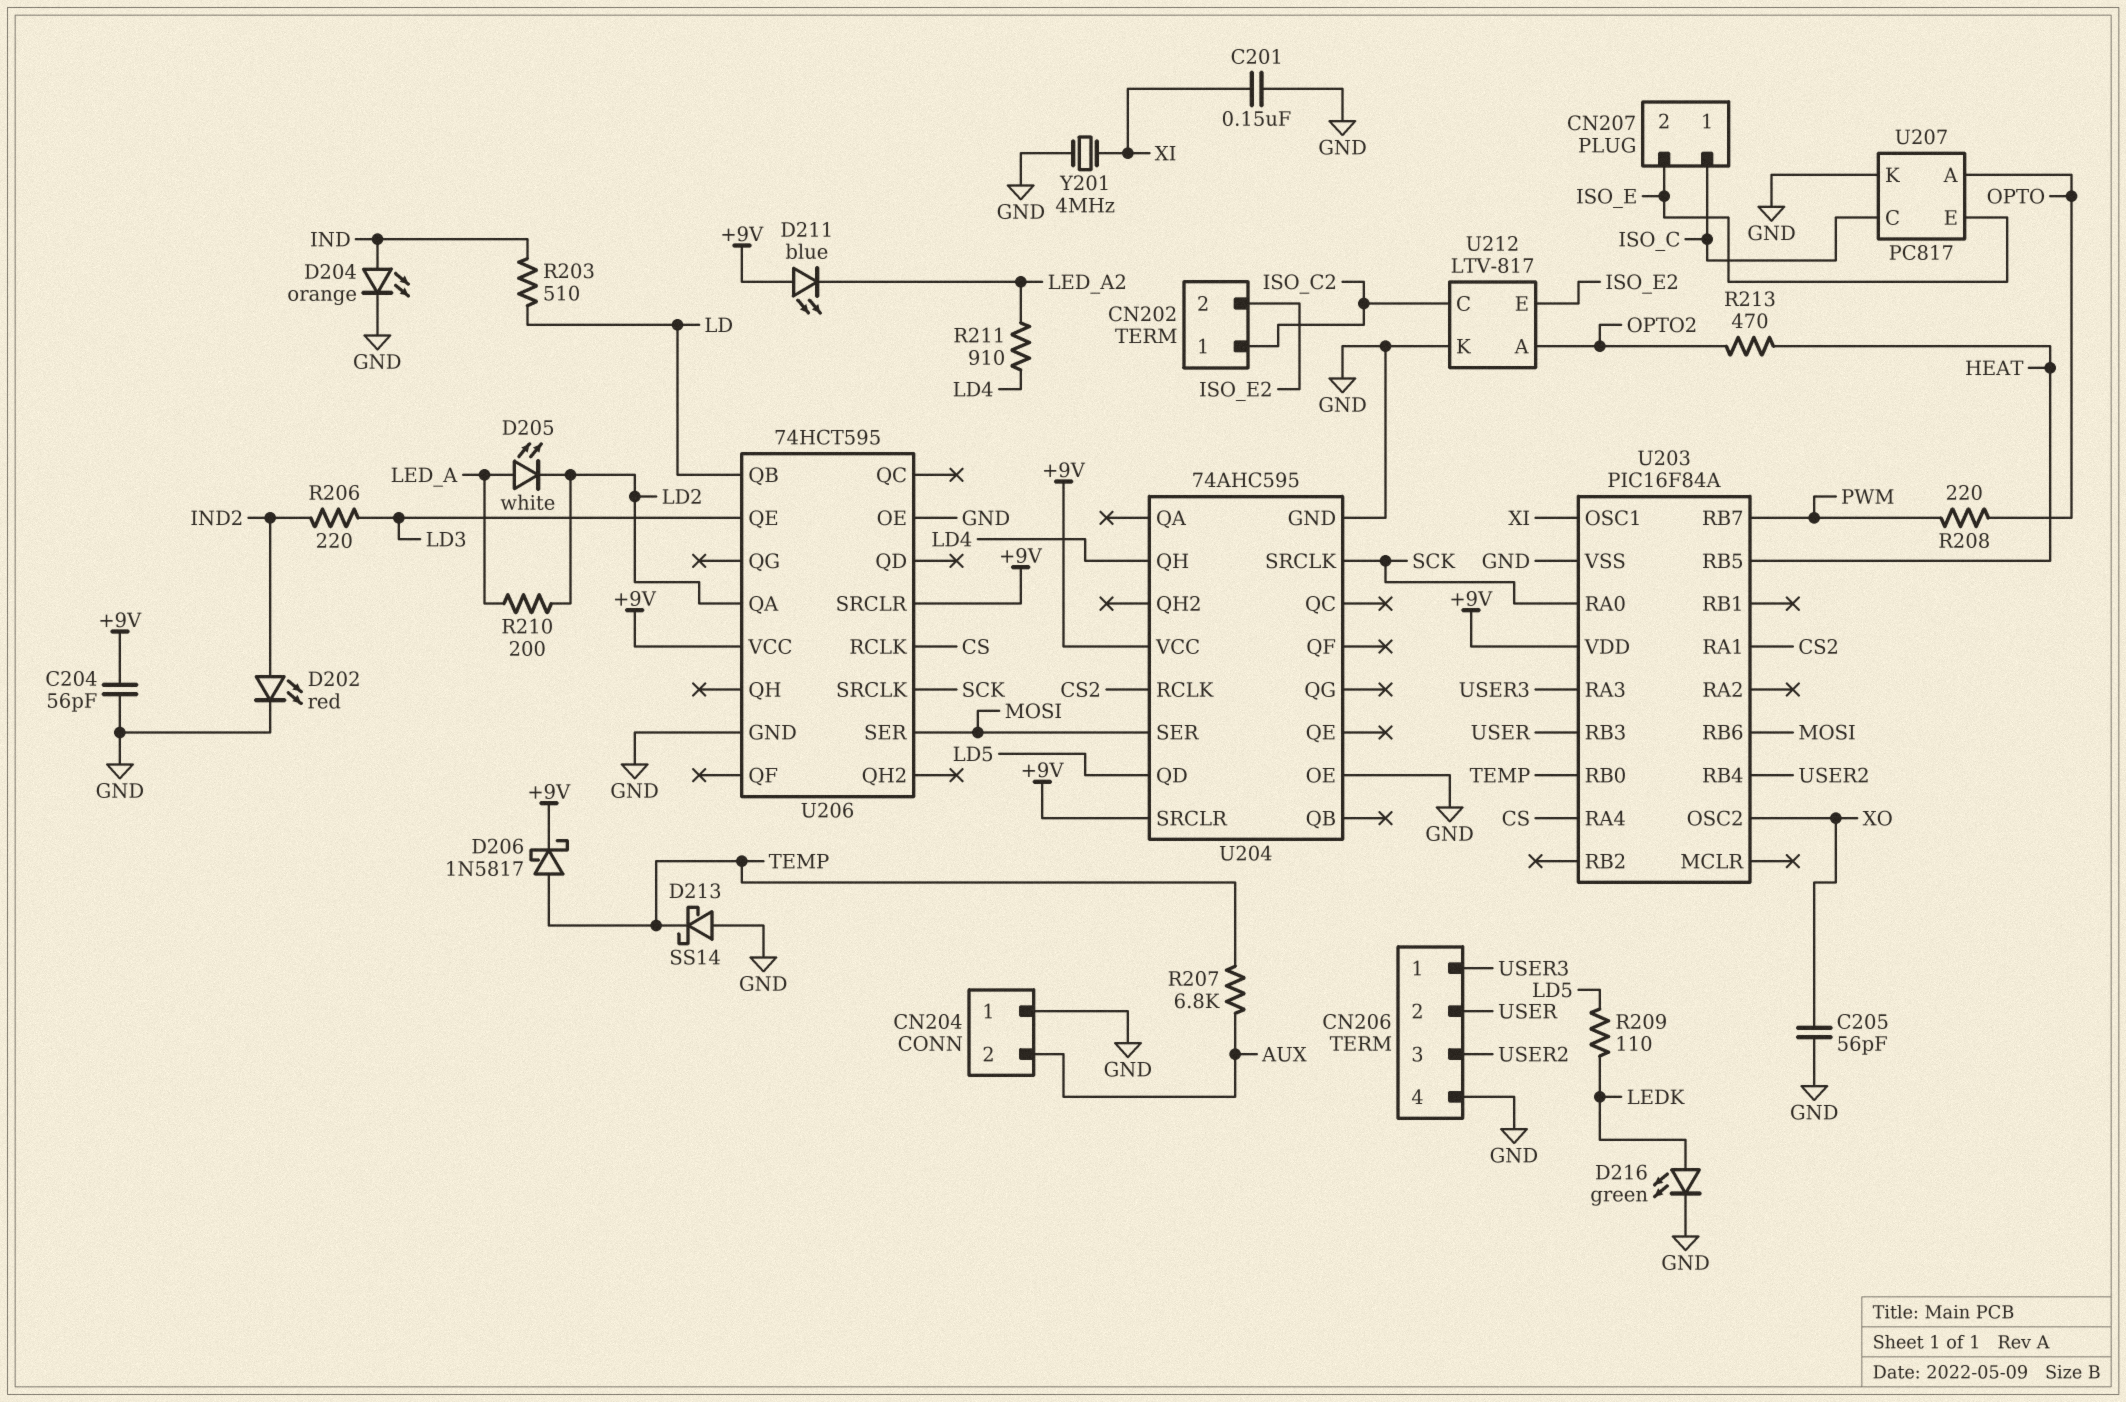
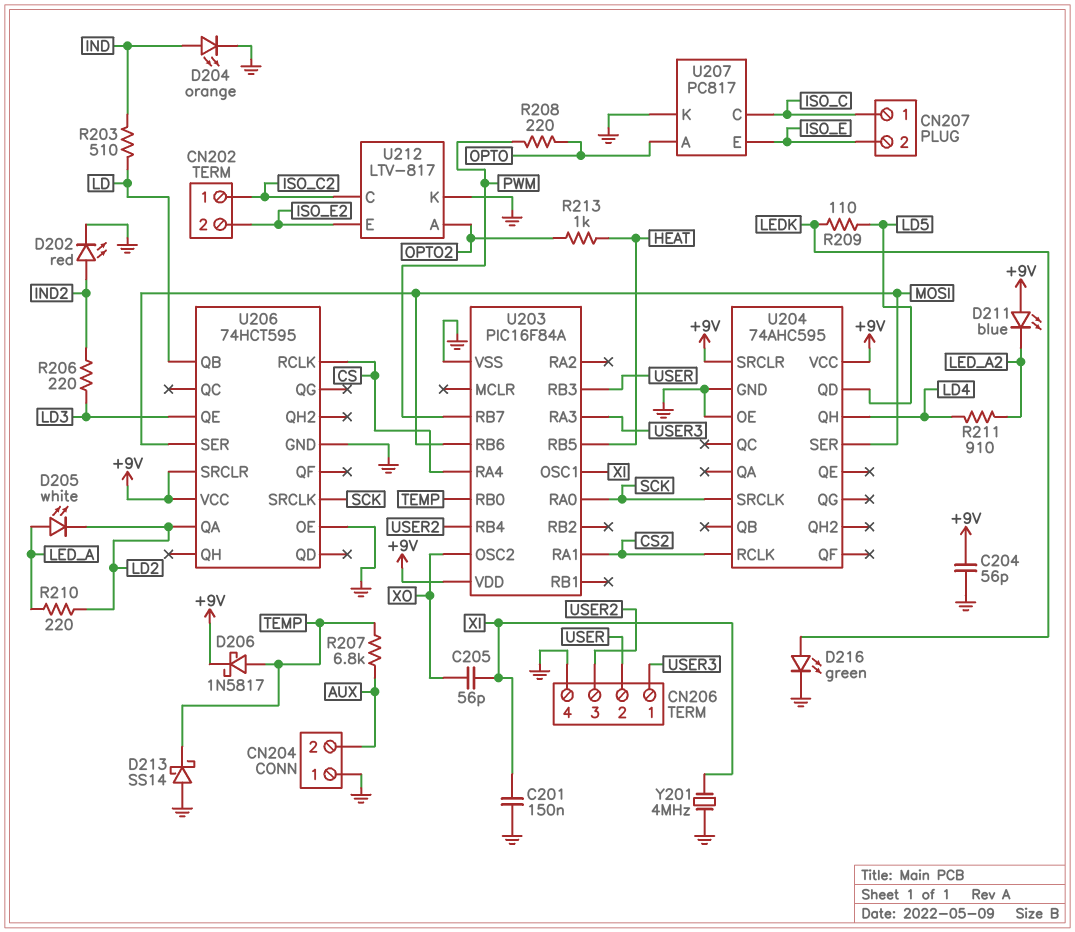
C205: 56pF (GND, XO) -> 56pF (XI, XO)
R210: 200 (LD2, LED_A) -> 220 (LD2, LED_A)
R213: 470 (HEAT, OPTO2) -> 1k (HEAT, OPTO2)

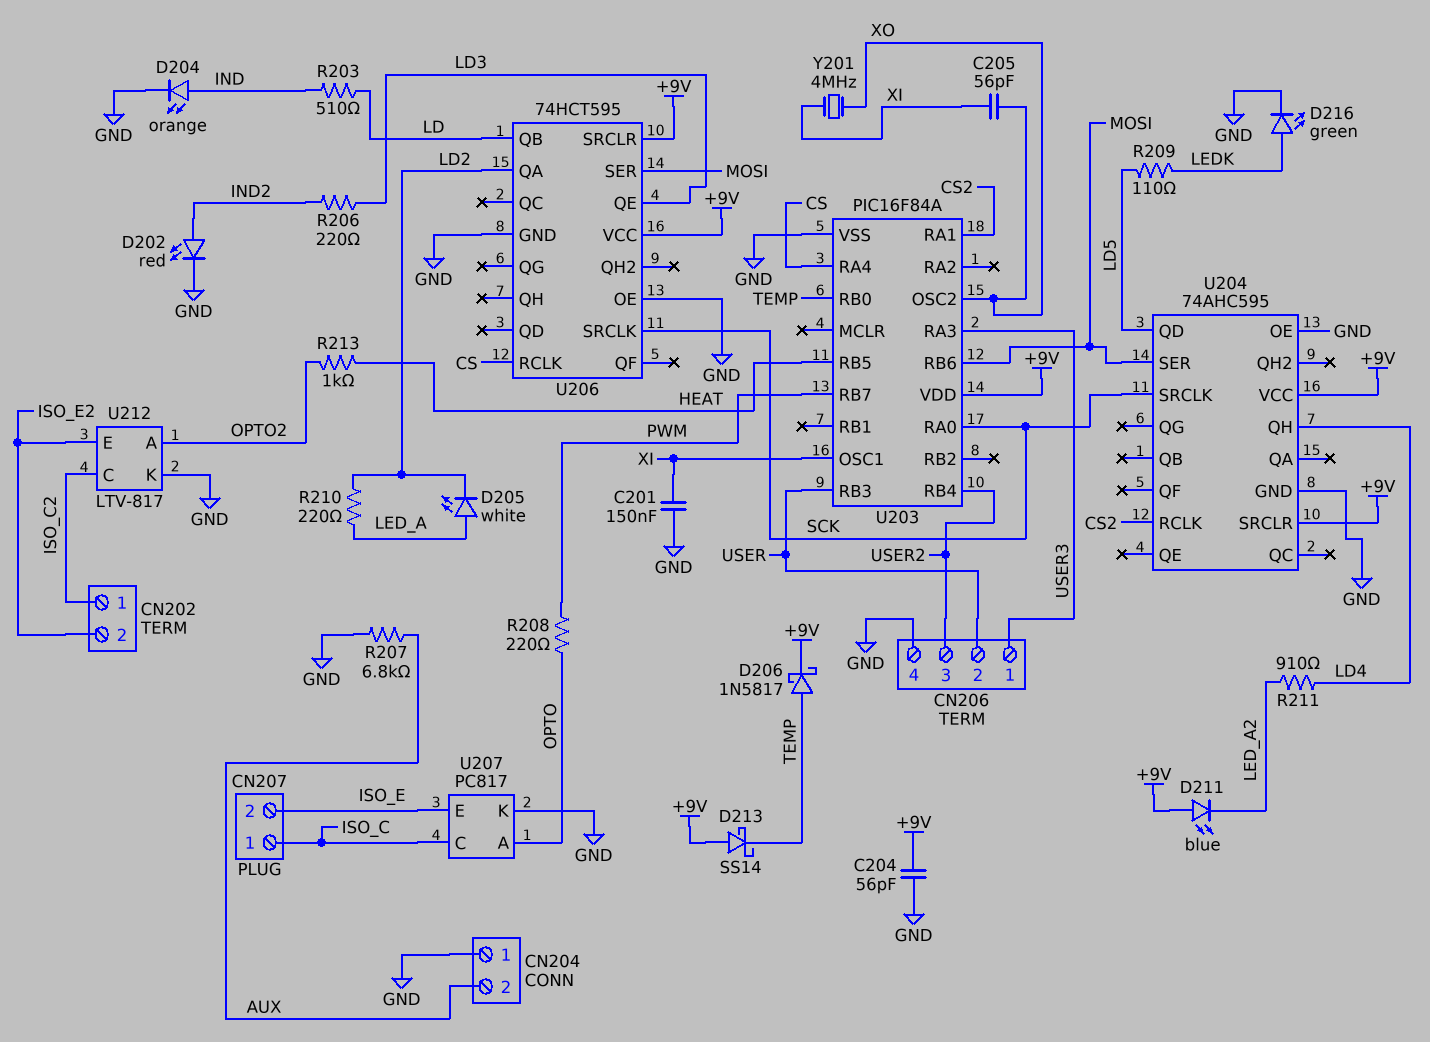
D213: schottky SS14 (A GND, K TEMP) -> schottky SS14 (A +9V, K TEMP)
R207: 6.8k (AUX, TEMP) -> 6.8k (AUX, GND)
Y201: 4MHz (GND, XI) -> 4MHz (XI, XO)

